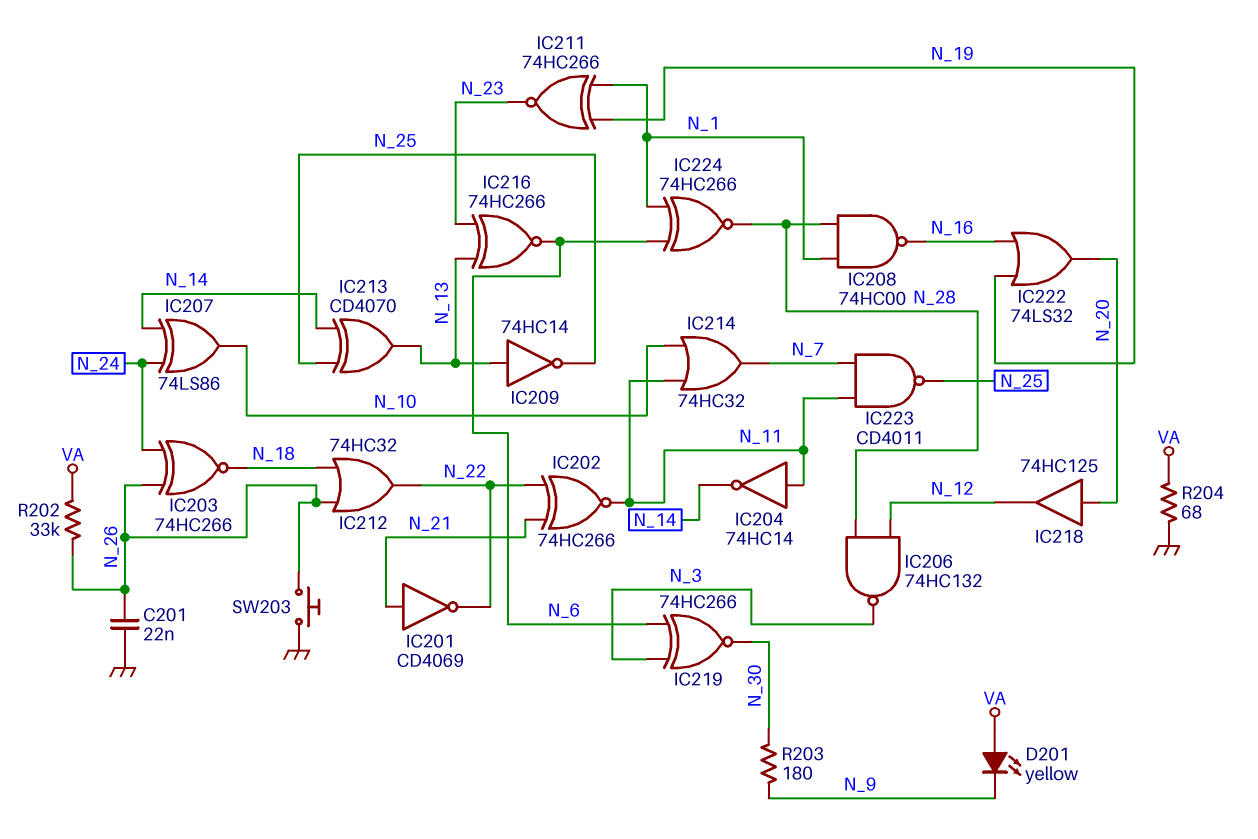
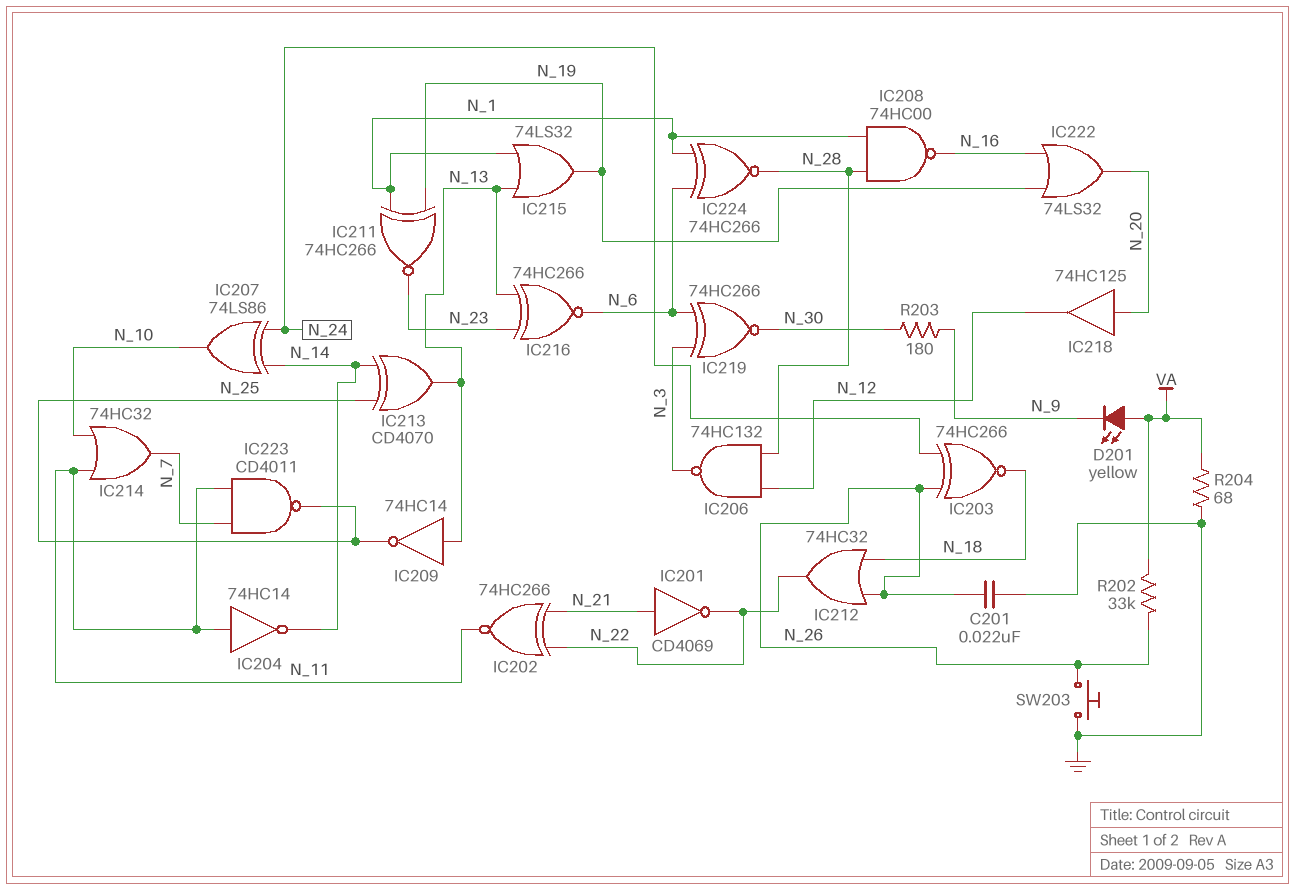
IC215: none -> OR 74LS32 (in N_1, in N_13, out N_19)

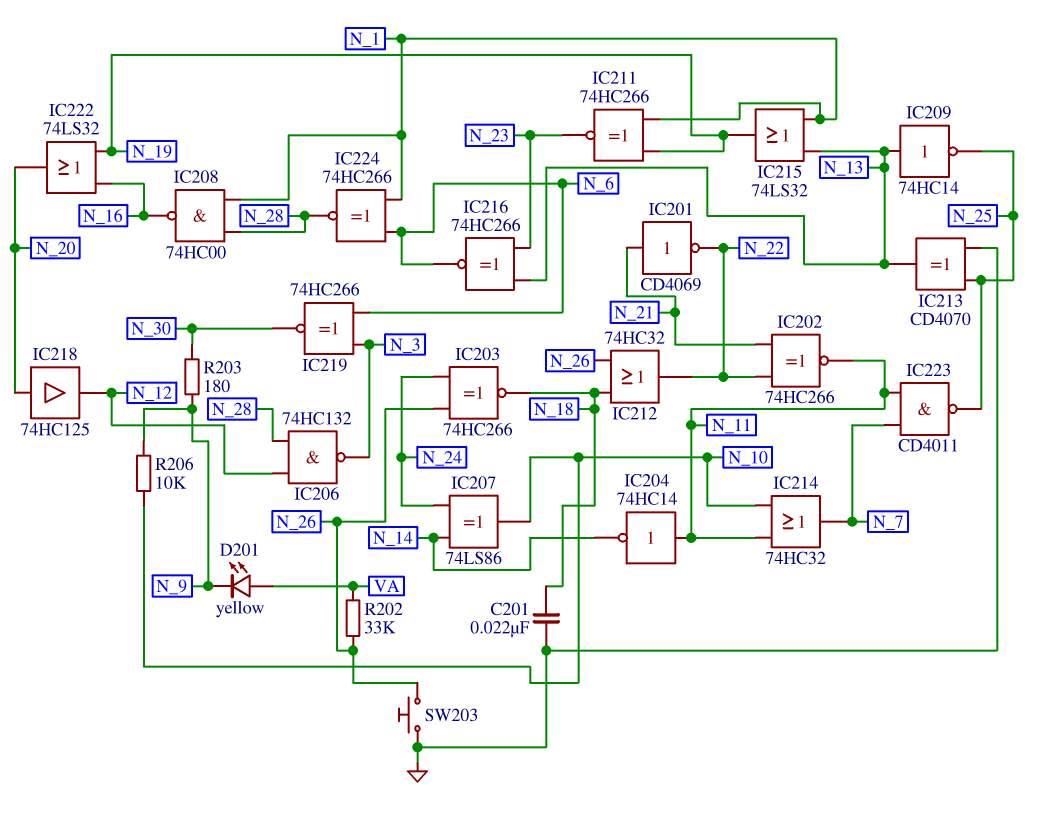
C201: 22nF (GND, N_26) -> 22nF (GND, N_18)
IC213: XOR CD4070 (in N_14, in N_25, out N_13) -> XOR CD4070 (in GND, in N_25, out N_13)
R204: 68 (GND, VA) -> none
R206: none -> 10k (N_9, N_10)

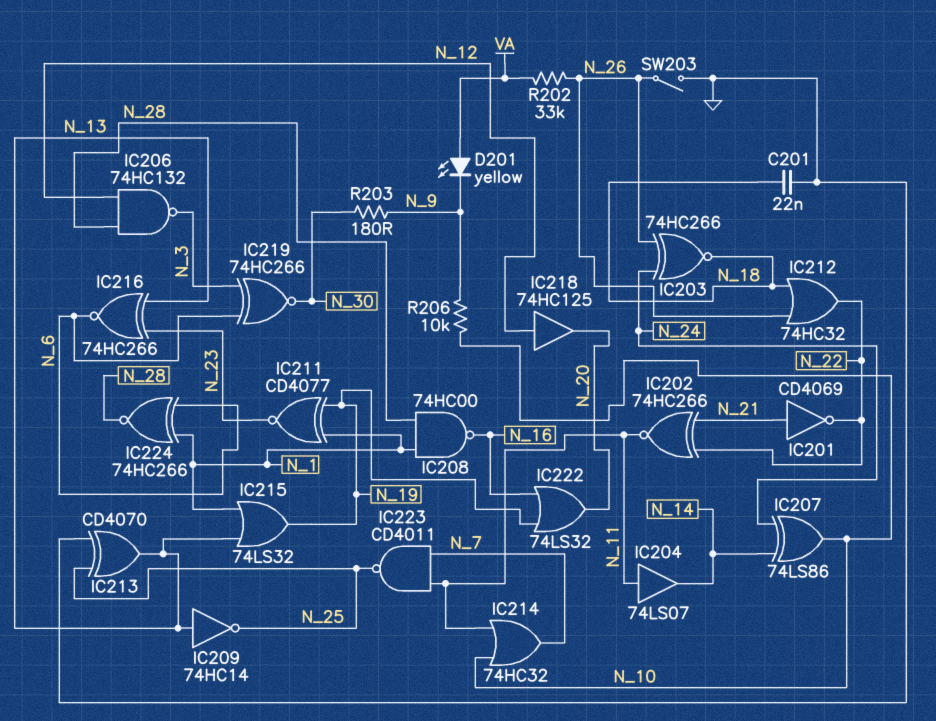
IC204: NOT 74HC14 (in N_11, out N_14) -> buffer 74LS07 (in N_11, out N_14)
IC211: XNOR 74HC266 (in N_1, in N_19, out N_23) -> XNOR CD4077 (in N_1, in N_19, out N_23)
IC218: buffer 74HC125 (in N_20, out N_12) -> buffer 74HC125 (in N_12, out N_20)
SW203: button (GND, N_26) -> switch (GND, N_26)

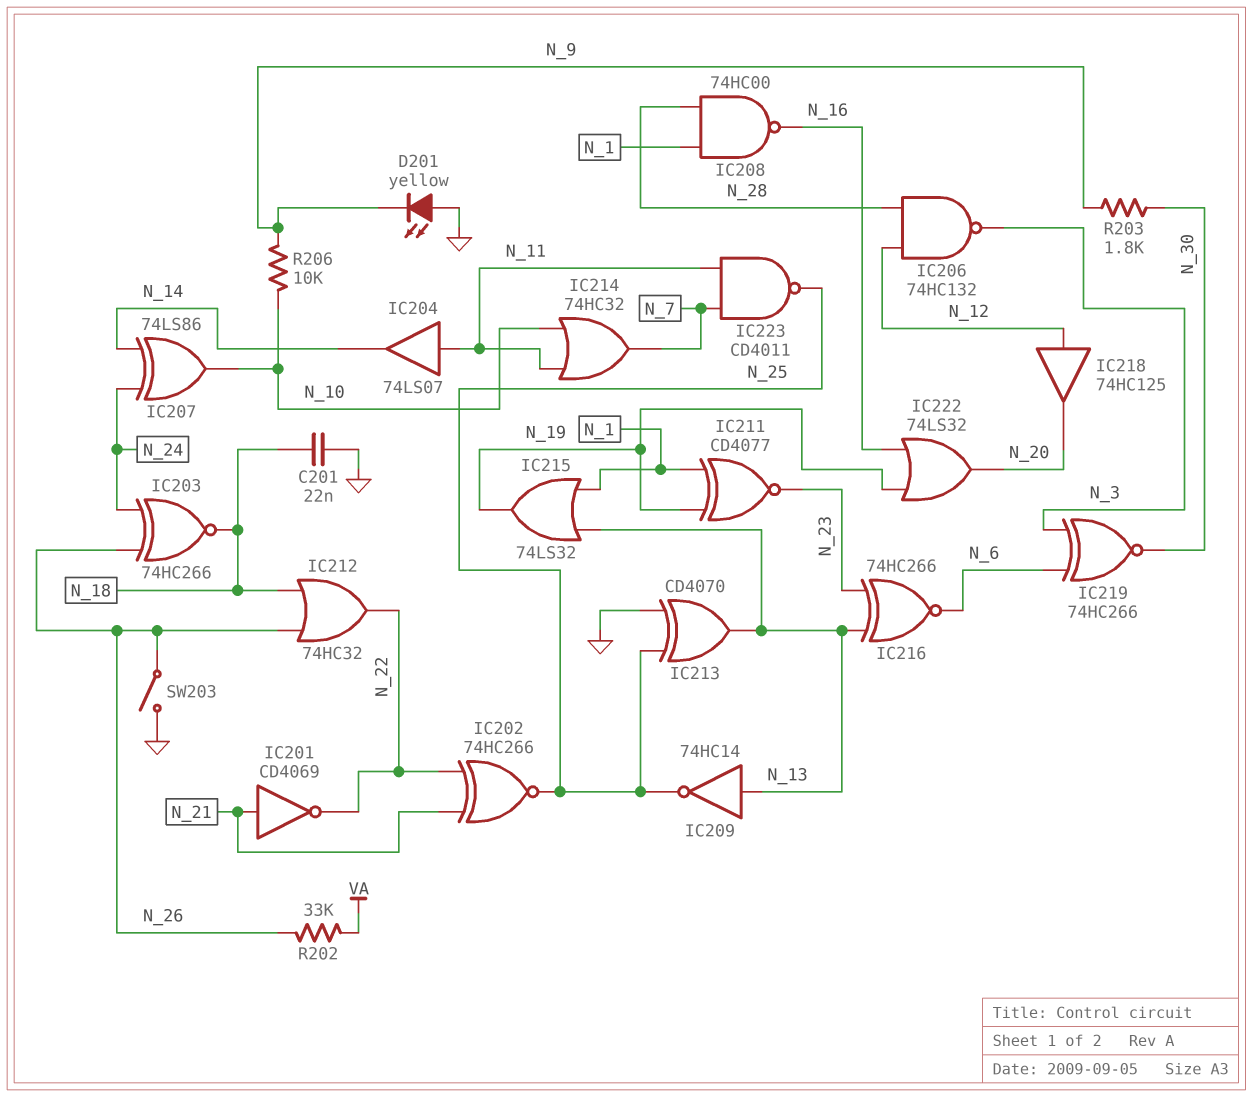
D201: LED yellow (A VA, K N_9) -> LED yellow (A GND, K N_9)
IC202: XNOR 74HC266 (in N_21, in N_22, out N_11) -> XNOR 74HC266 (in N_21, in N_22, out N_25)
IC224: XNOR 74HC266 (in N_1, in N_6, out N_28) -> none
R203: 180 (N_9, N_30) -> 1.8k (N_9, N_30)

